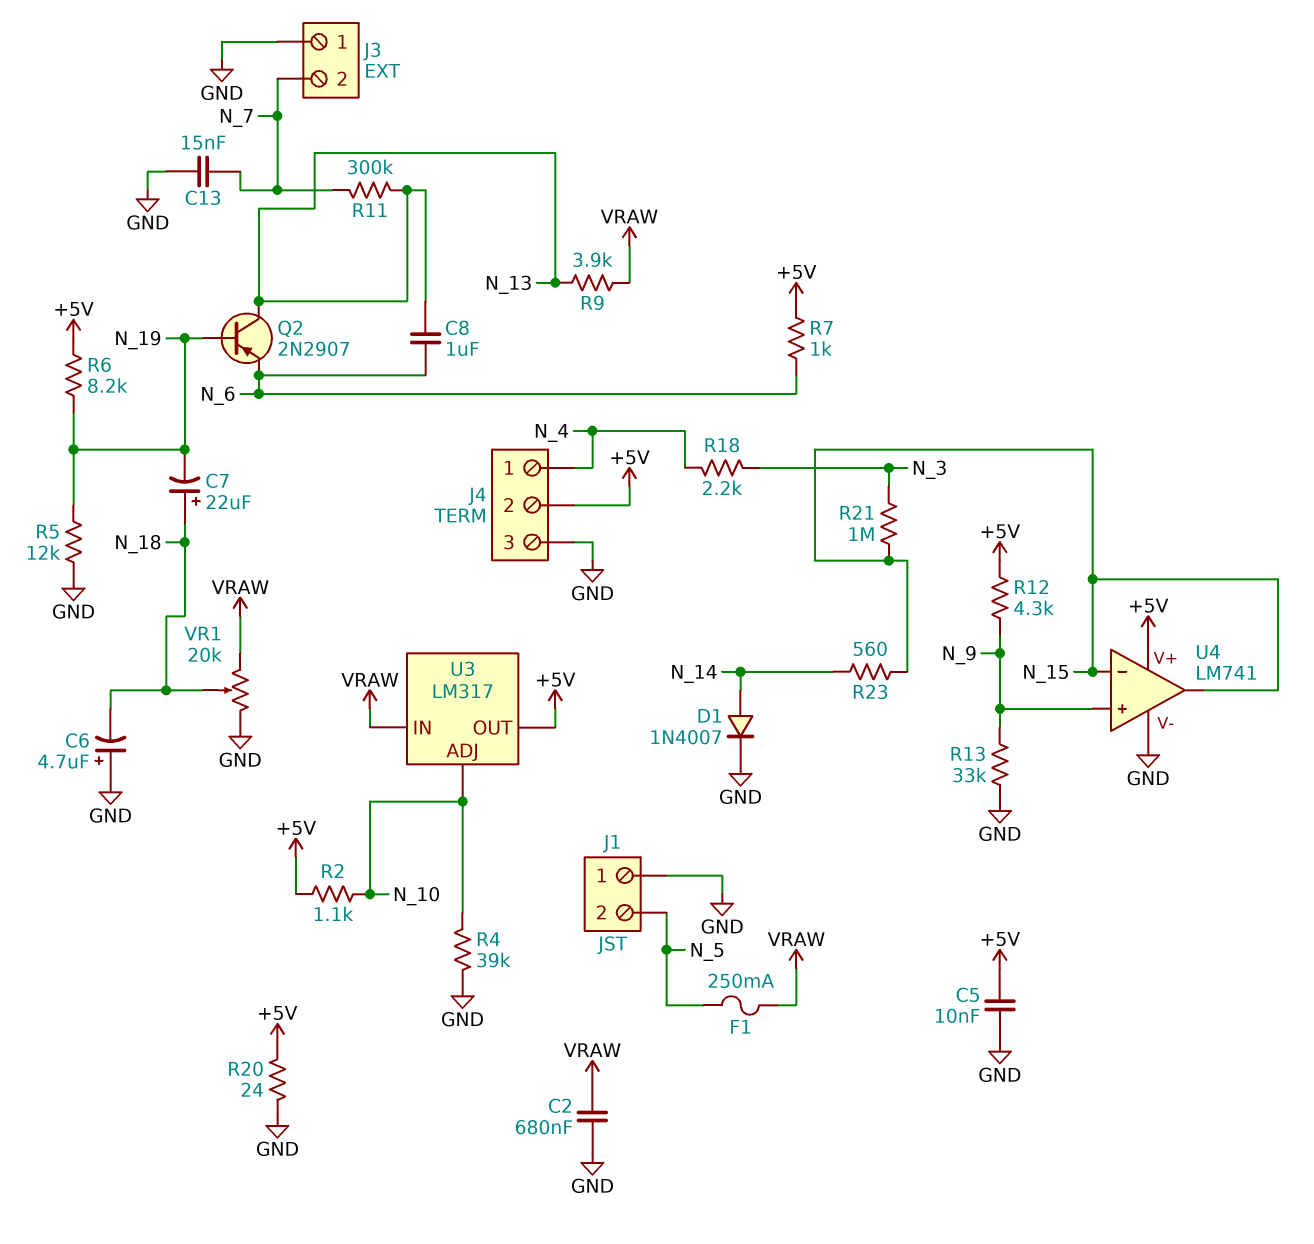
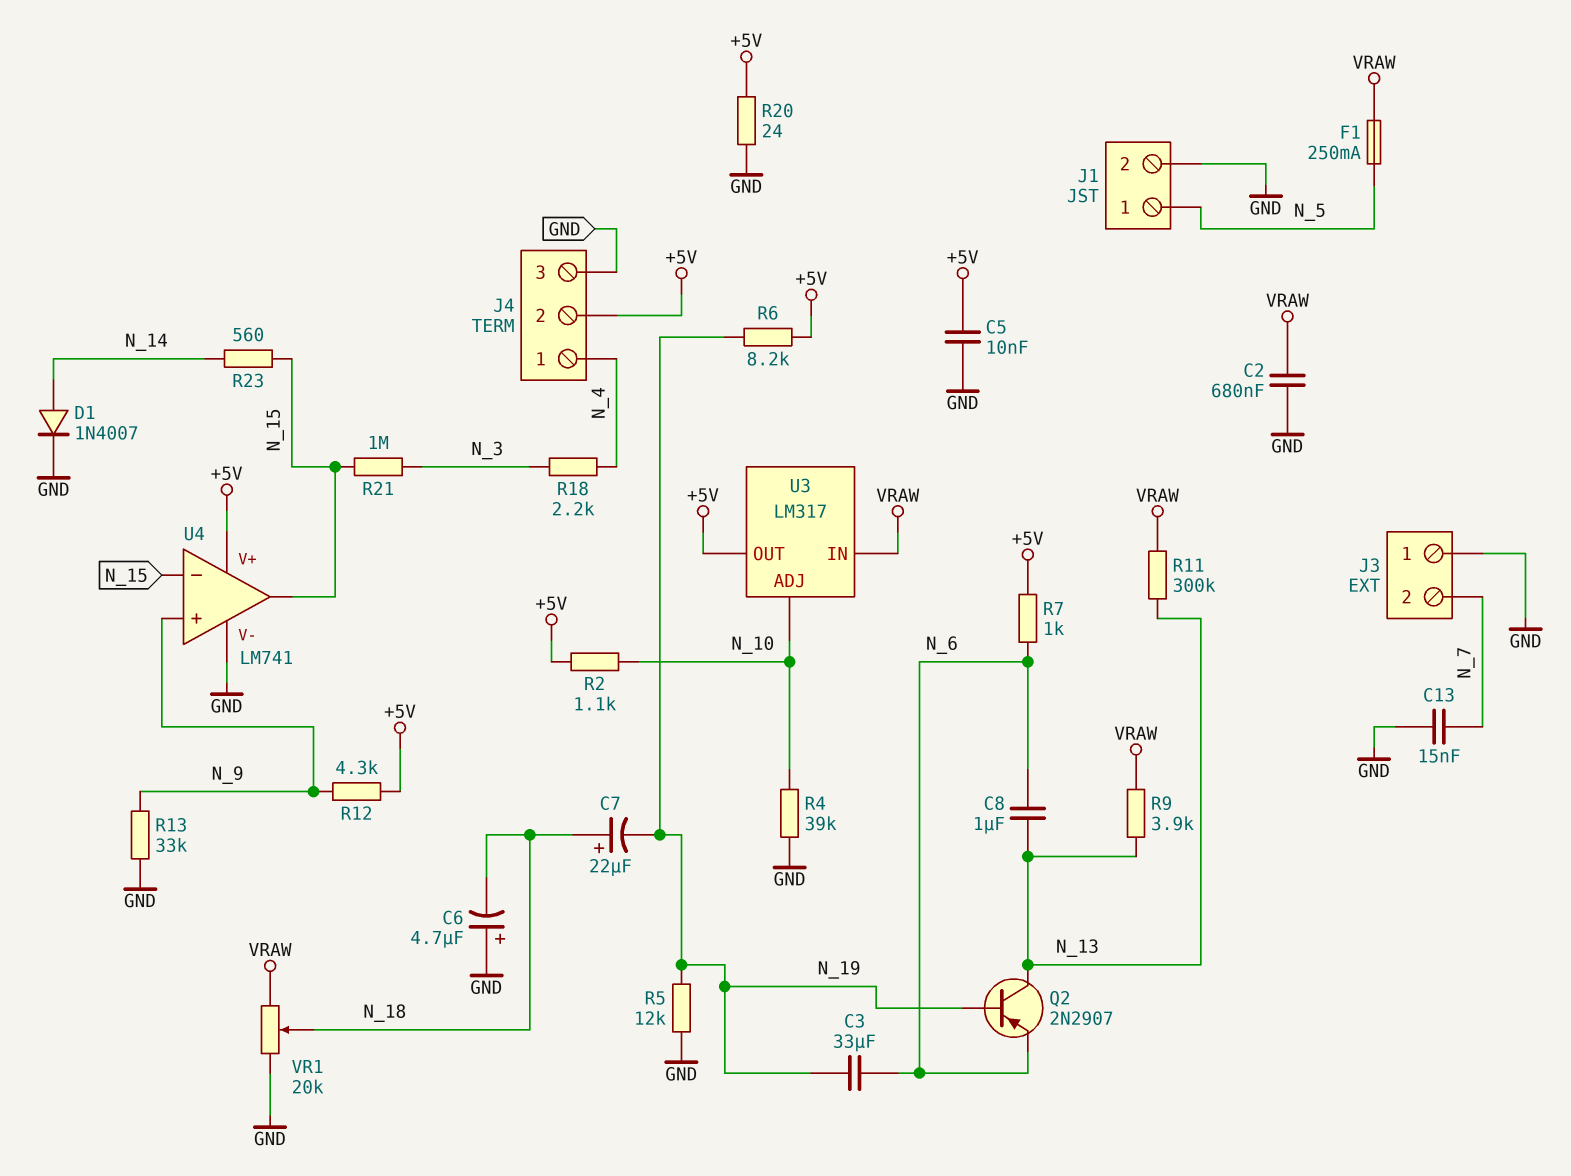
C3: none -> 33uF (N_6, N_19)
J1 pin 1: GND -> N_5
J1 pin 2: N_5 -> GND
R11: 300k (N_7, N_13) -> 300k (N_13, VRAW)

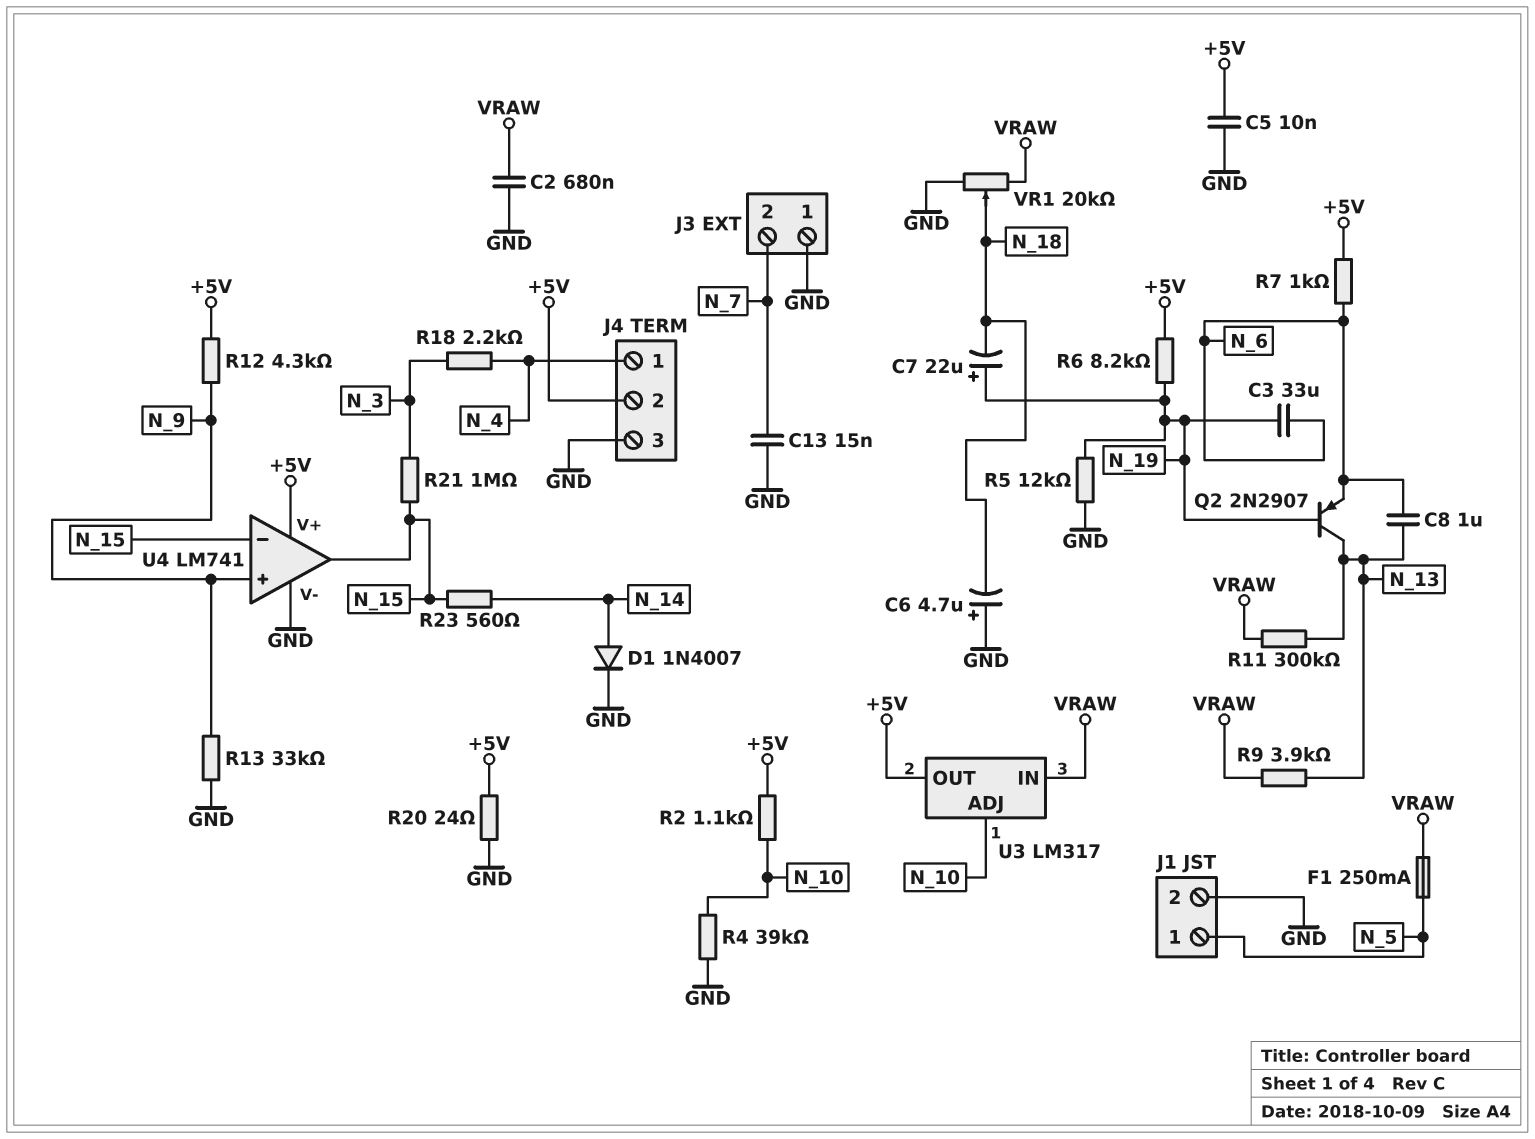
C7: 22uF (plus N_18, minus N_19) -> 22uF (plus N_19, minus N_18)

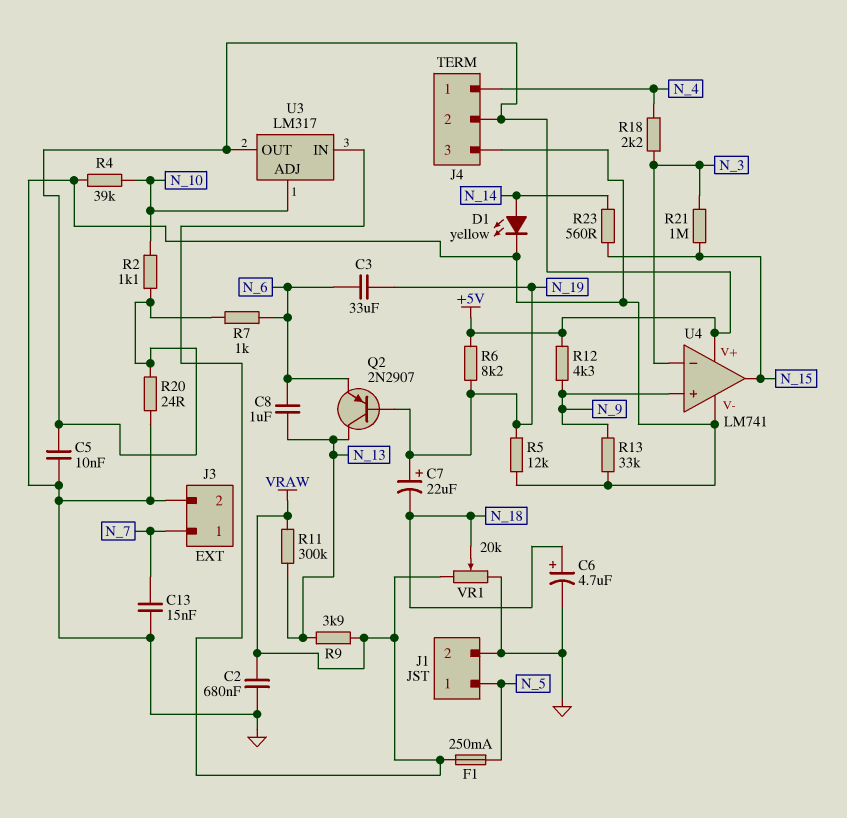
C6: 4.7uF (plus GND, minus N_18) -> 4.7uF (plus N_18, minus GND)
D1: diode 1N4007 (A N_14, K GND) -> LED yellow (A N_14, K GND)
J3 pin 1: GND -> N_7
J3 pin 2: N_7 -> GND
U4 pin in-: N_15 -> N_3

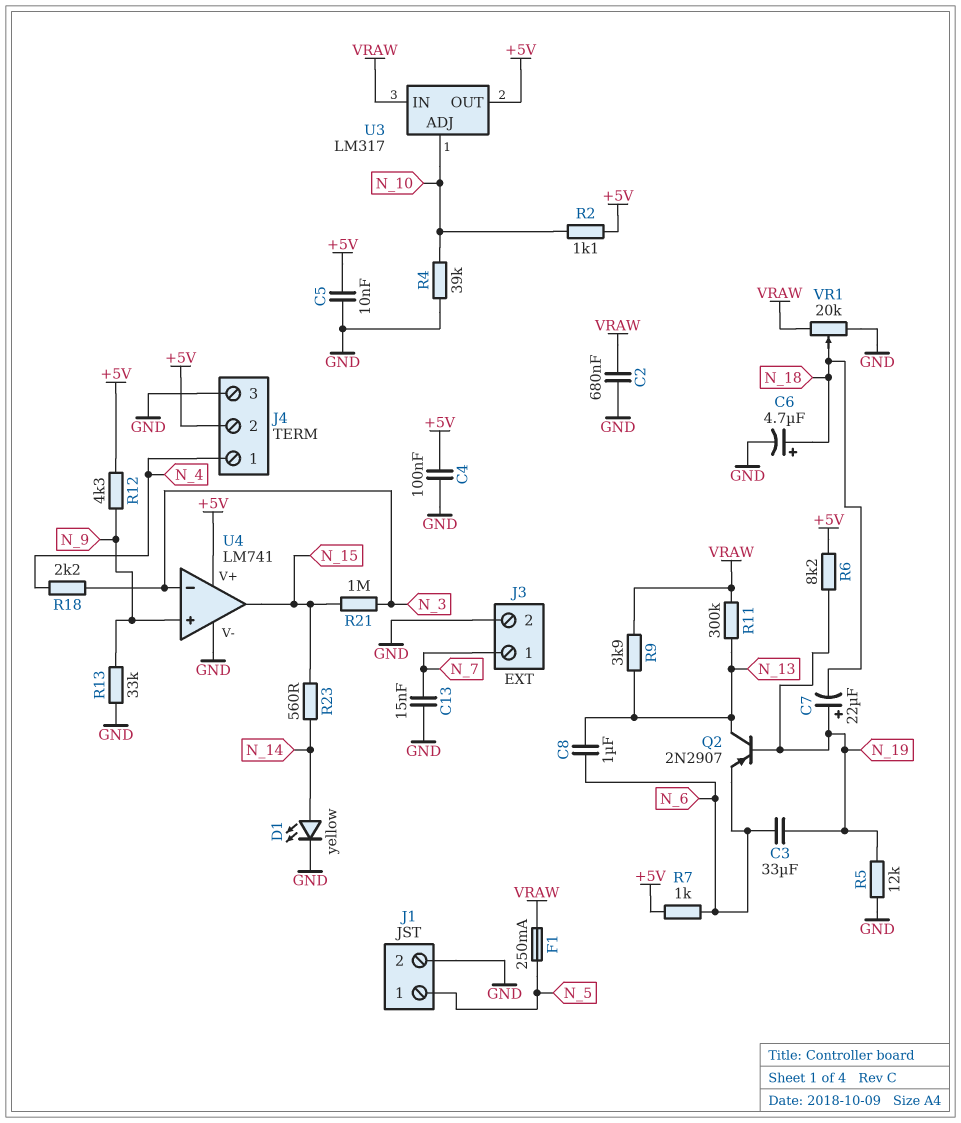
C4: none -> 100nF (+5V, GND)
R20: 24 (+5V, GND) -> none

